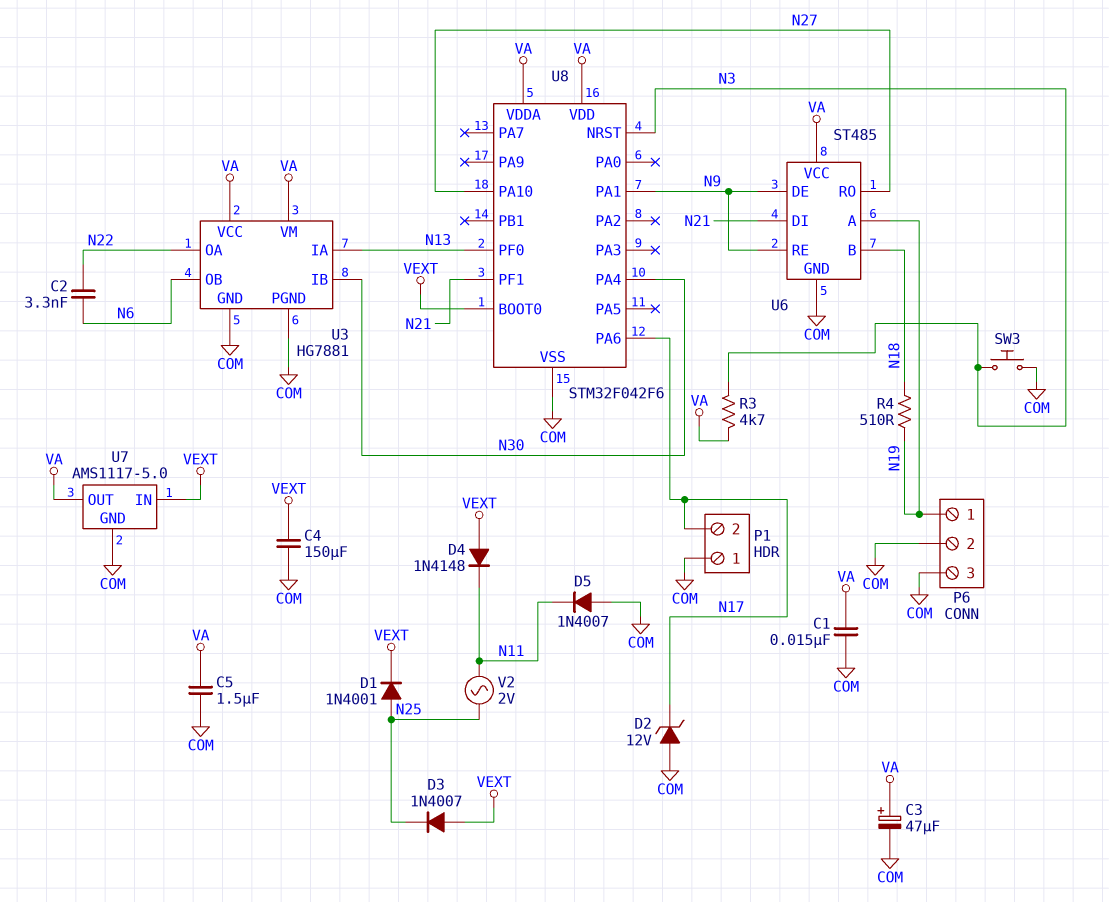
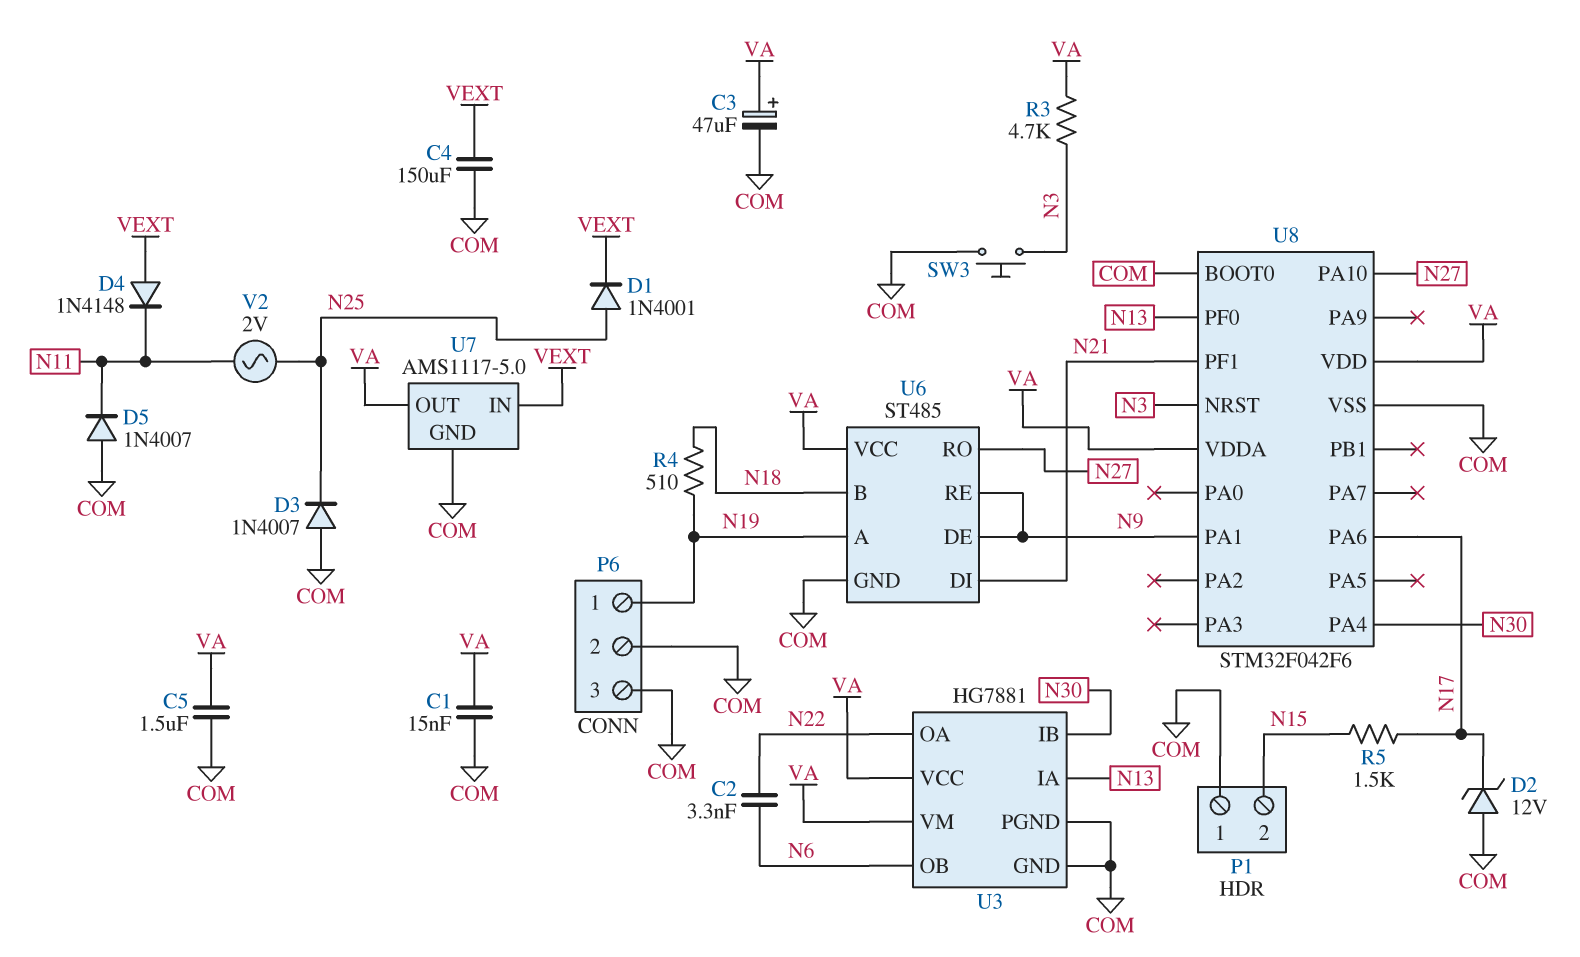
D3: diode 1N4007 (A VEXT, K N25) -> diode 1N4007 (A COM, K N25)
P1 pin 2: N17 -> N15
R5: none -> 1.5k (N15, N17)
U8 pin BOOT0: VEXT -> COM

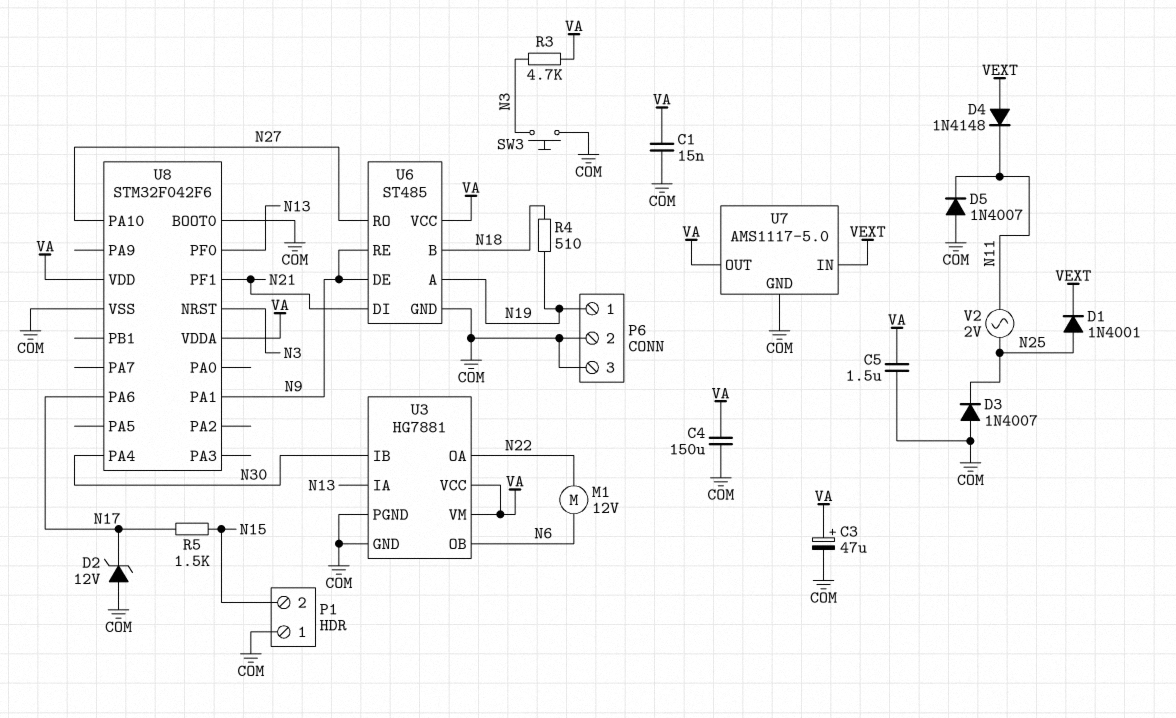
C2: 3.3nF (N6, N22) -> none
C4: 150uF (COM, VEXT) -> 150uF (COM, VA)
M1: none -> motor 12V (N6, N22)

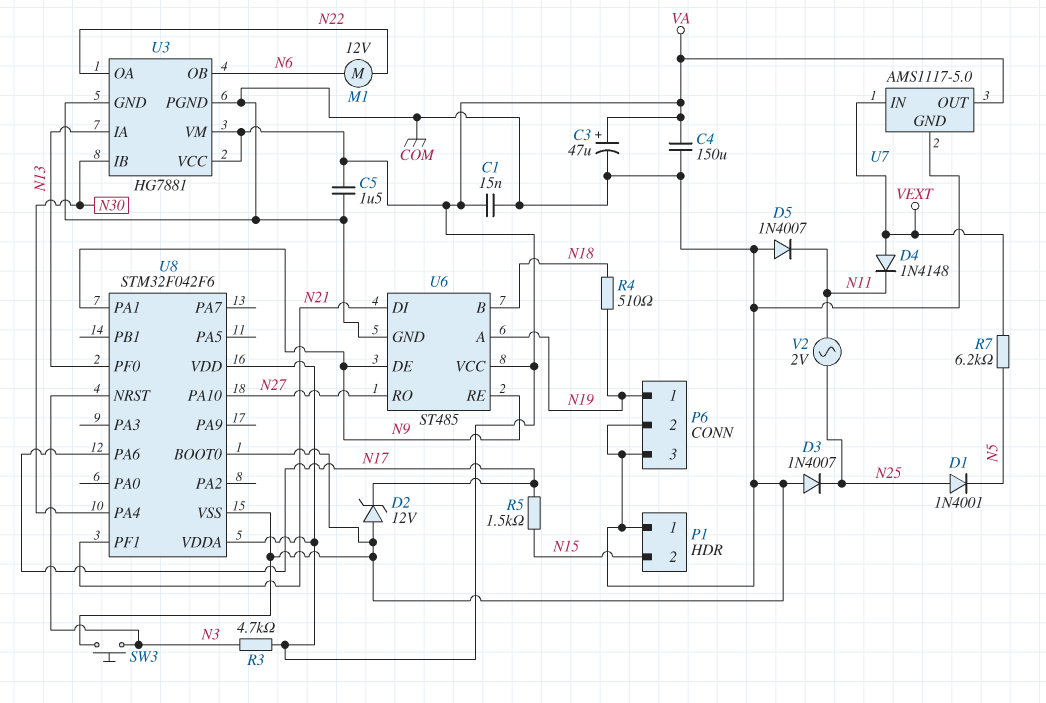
D1: diode 1N4001 (A N25, K VEXT) -> diode 1N4001 (A N25, K N5)
R7: none -> 6.2k (N5, VEXT)

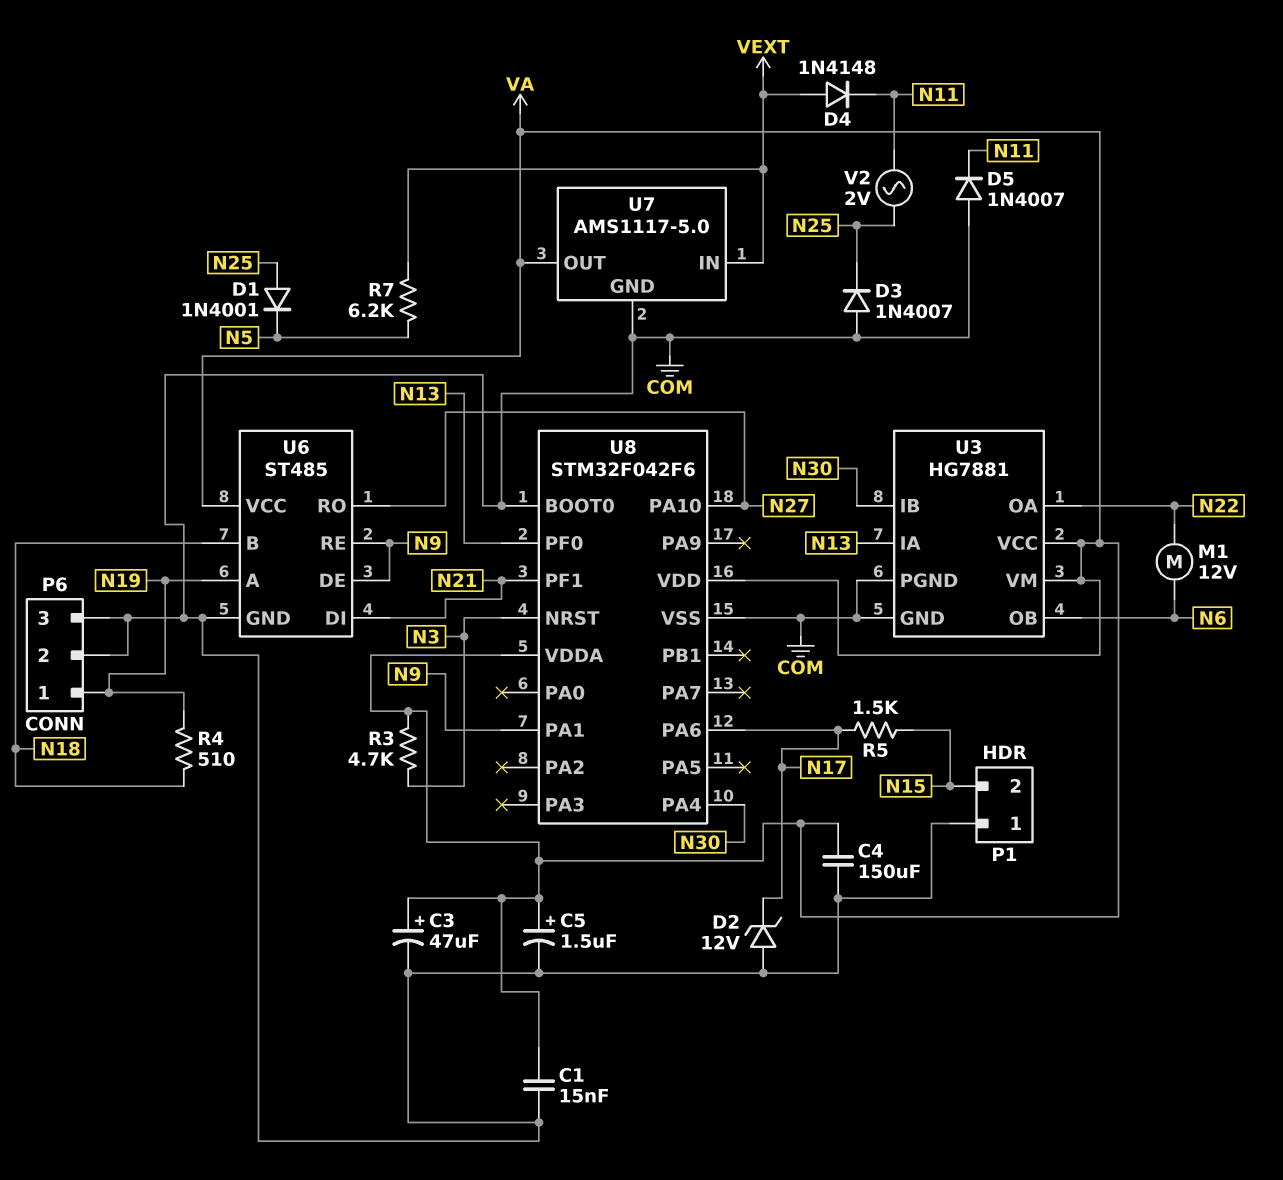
C5: 1.5uF (COM, VA) -> 1.5uF (plus VA, minus COM)
SW3: button (COM, N3) -> none

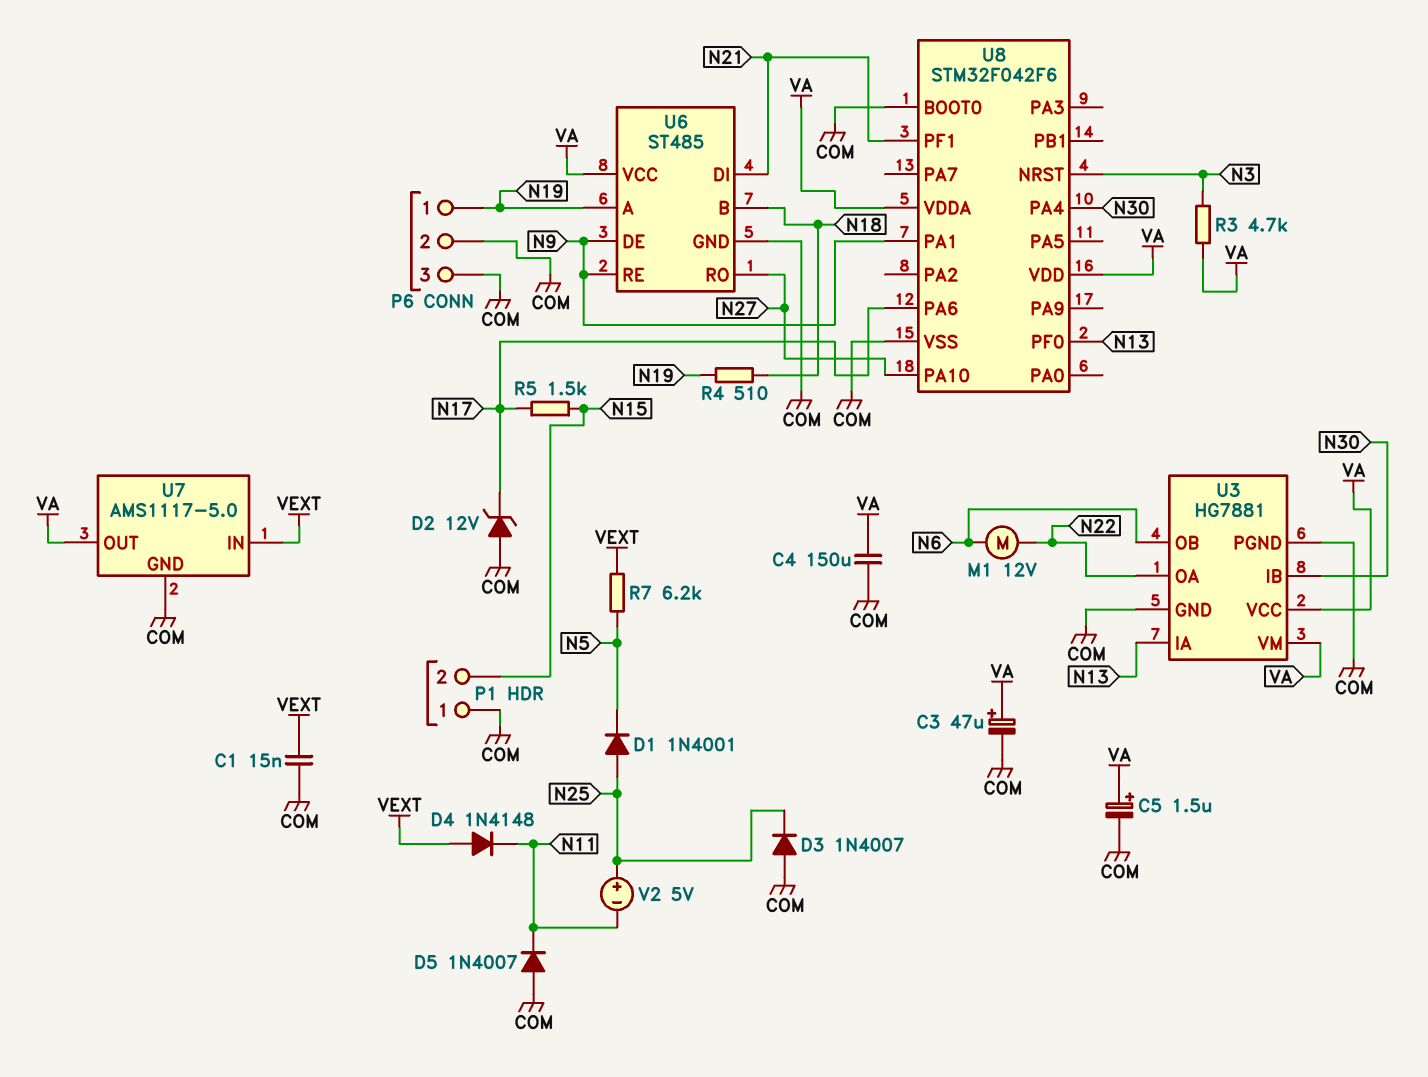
C1: 15nF (COM, VA) -> 15nF (COM, VEXT)
V2: AC 2V (N11, N25) -> 5V (plus N25, minus N11)

